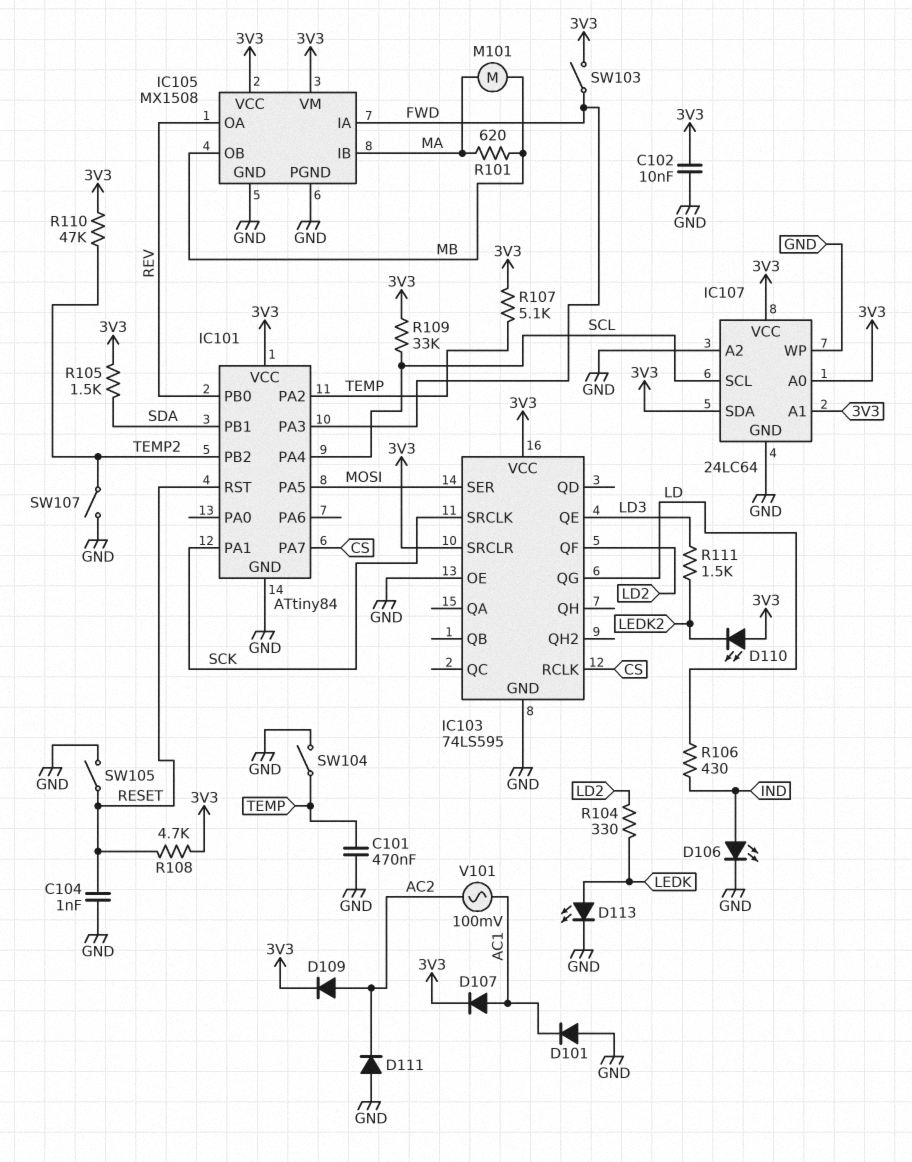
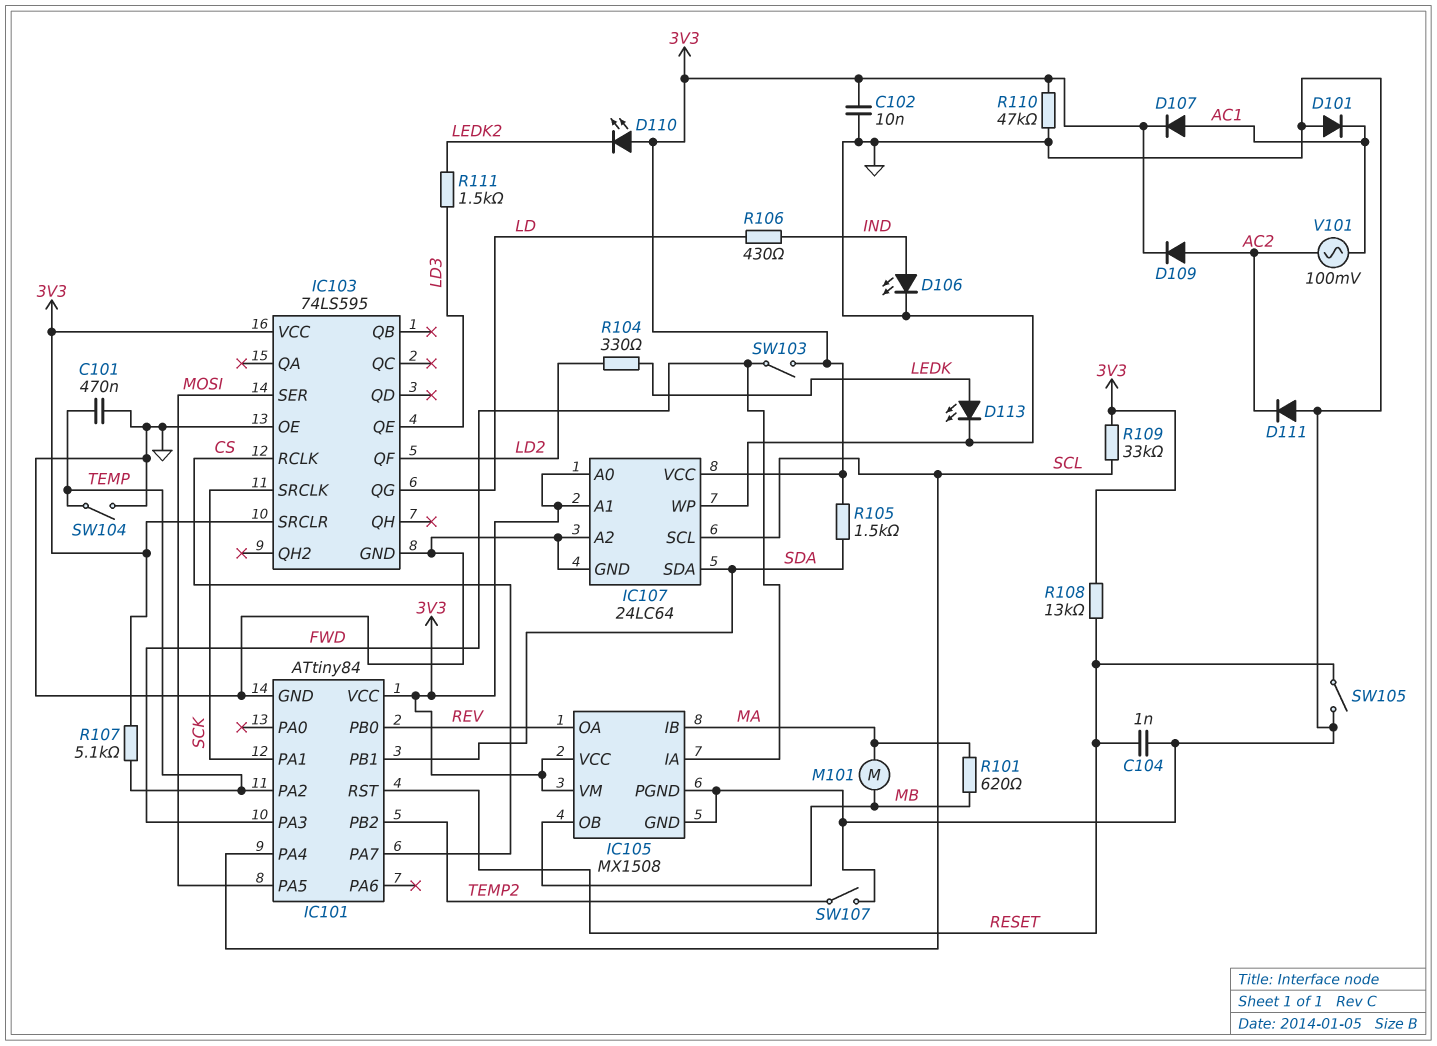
IC107 pin SDA: 3V3 -> SDA
R108: 4.7k (3V3, RESET) -> 13k (3V3, RESET)
R110: 47k (3V3, TEMP2) -> 47k (3V3, GND)

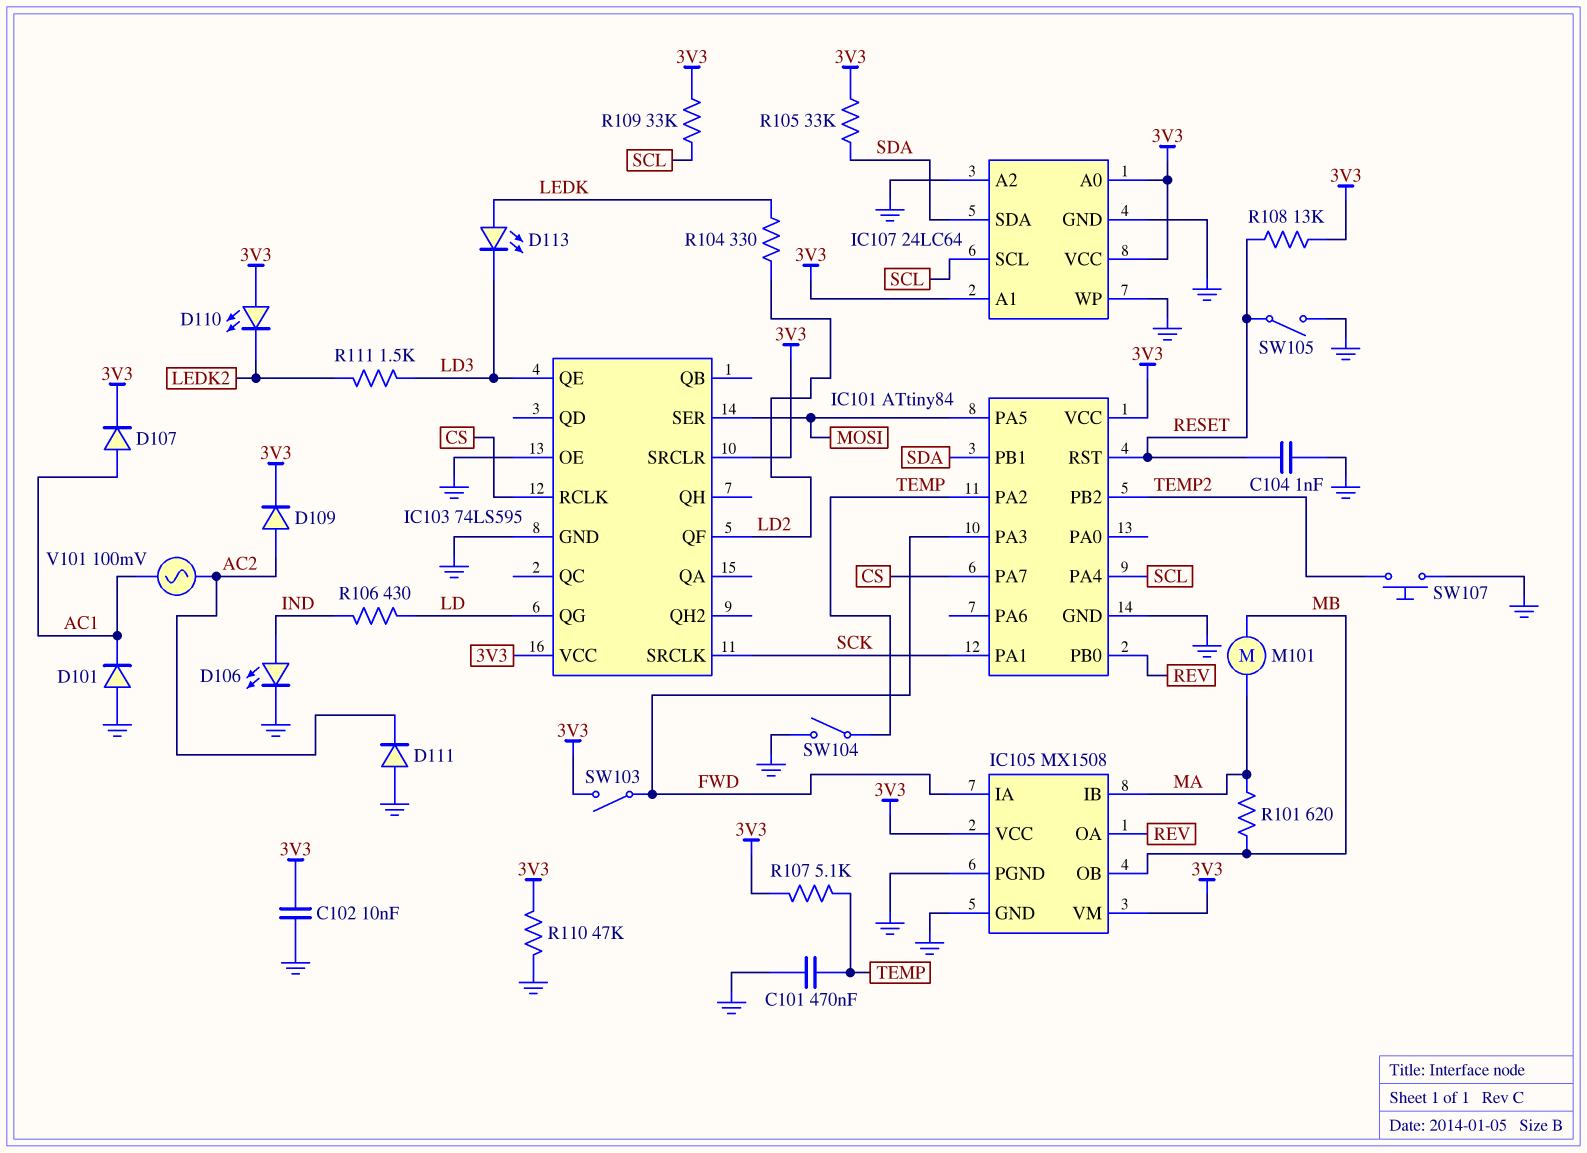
D113: LED (A LEDK, K GND) -> LED (A LEDK, K LD3)
R105: 1.5k (3V3, SDA) -> 33k (3V3, SDA)
SW107: switch (GND, TEMP2) -> button (GND, TEMP2)

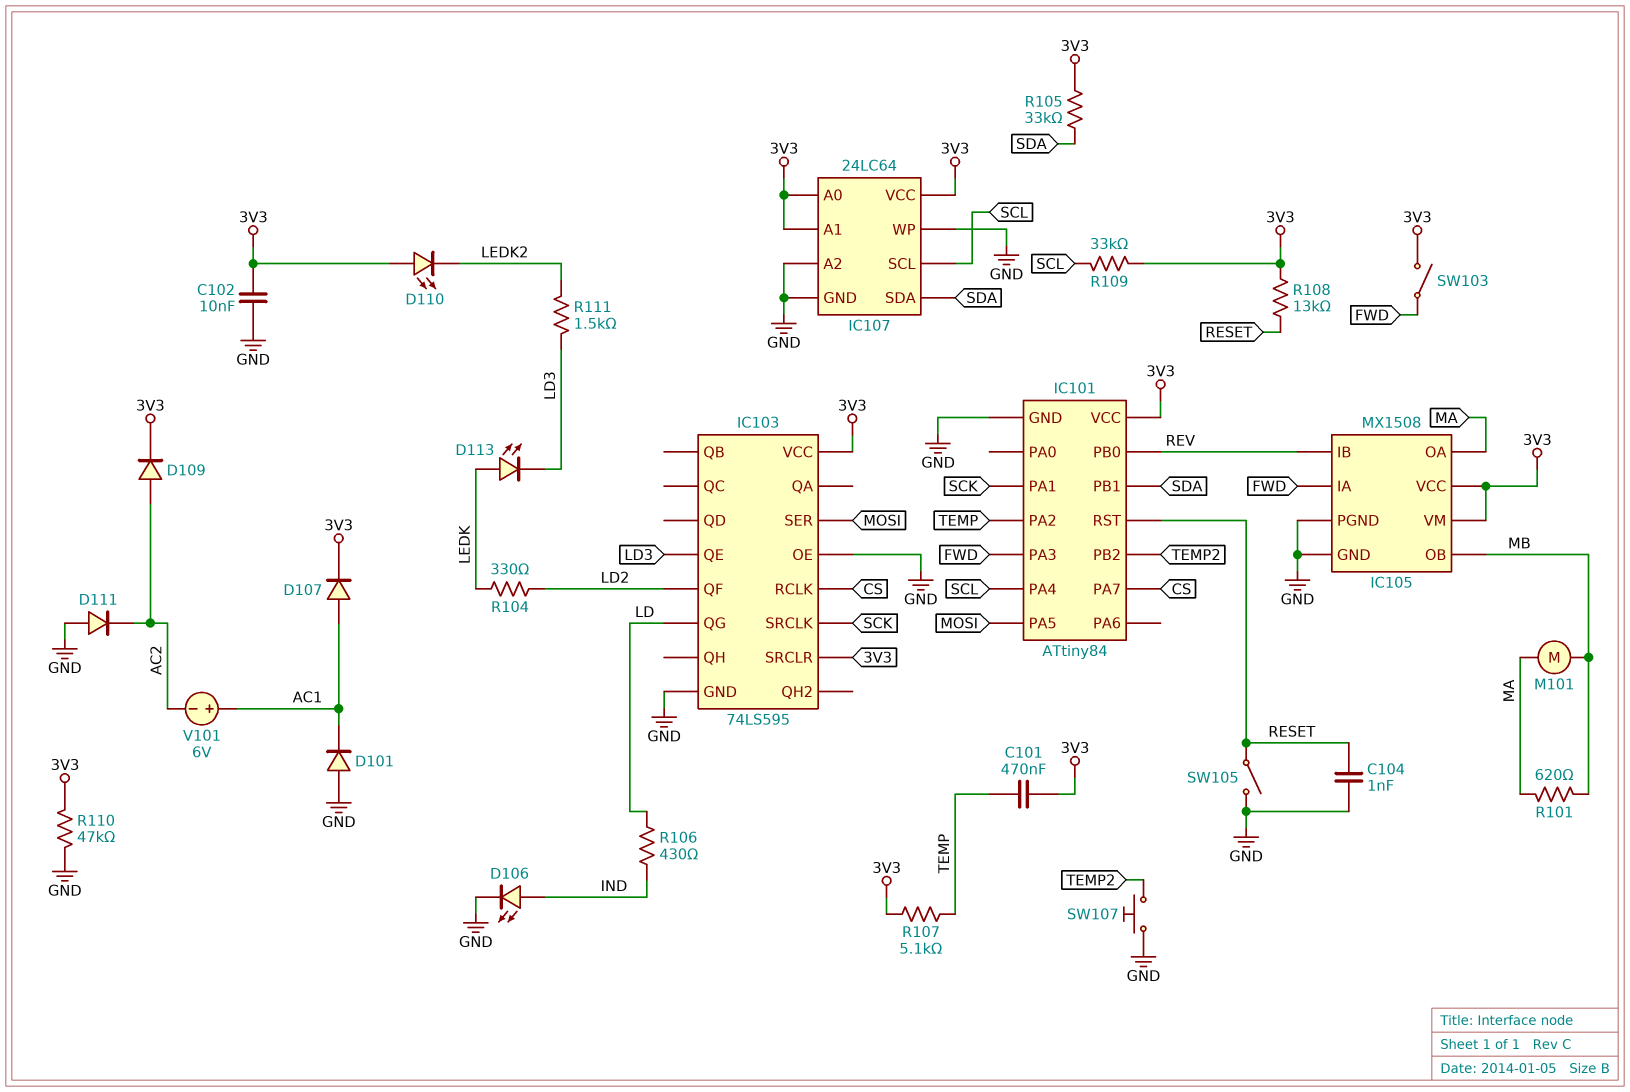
C101: 470nF (GND, TEMP) -> 470nF (3V3, TEMP)
IC105 pin IB: MA -> REV
IC105 pin OA: REV -> MA
SW104: switch (GND, TEMP) -> none
V101: AC 100mV (AC1, AC2) -> 6V (plus AC1, minus AC2)

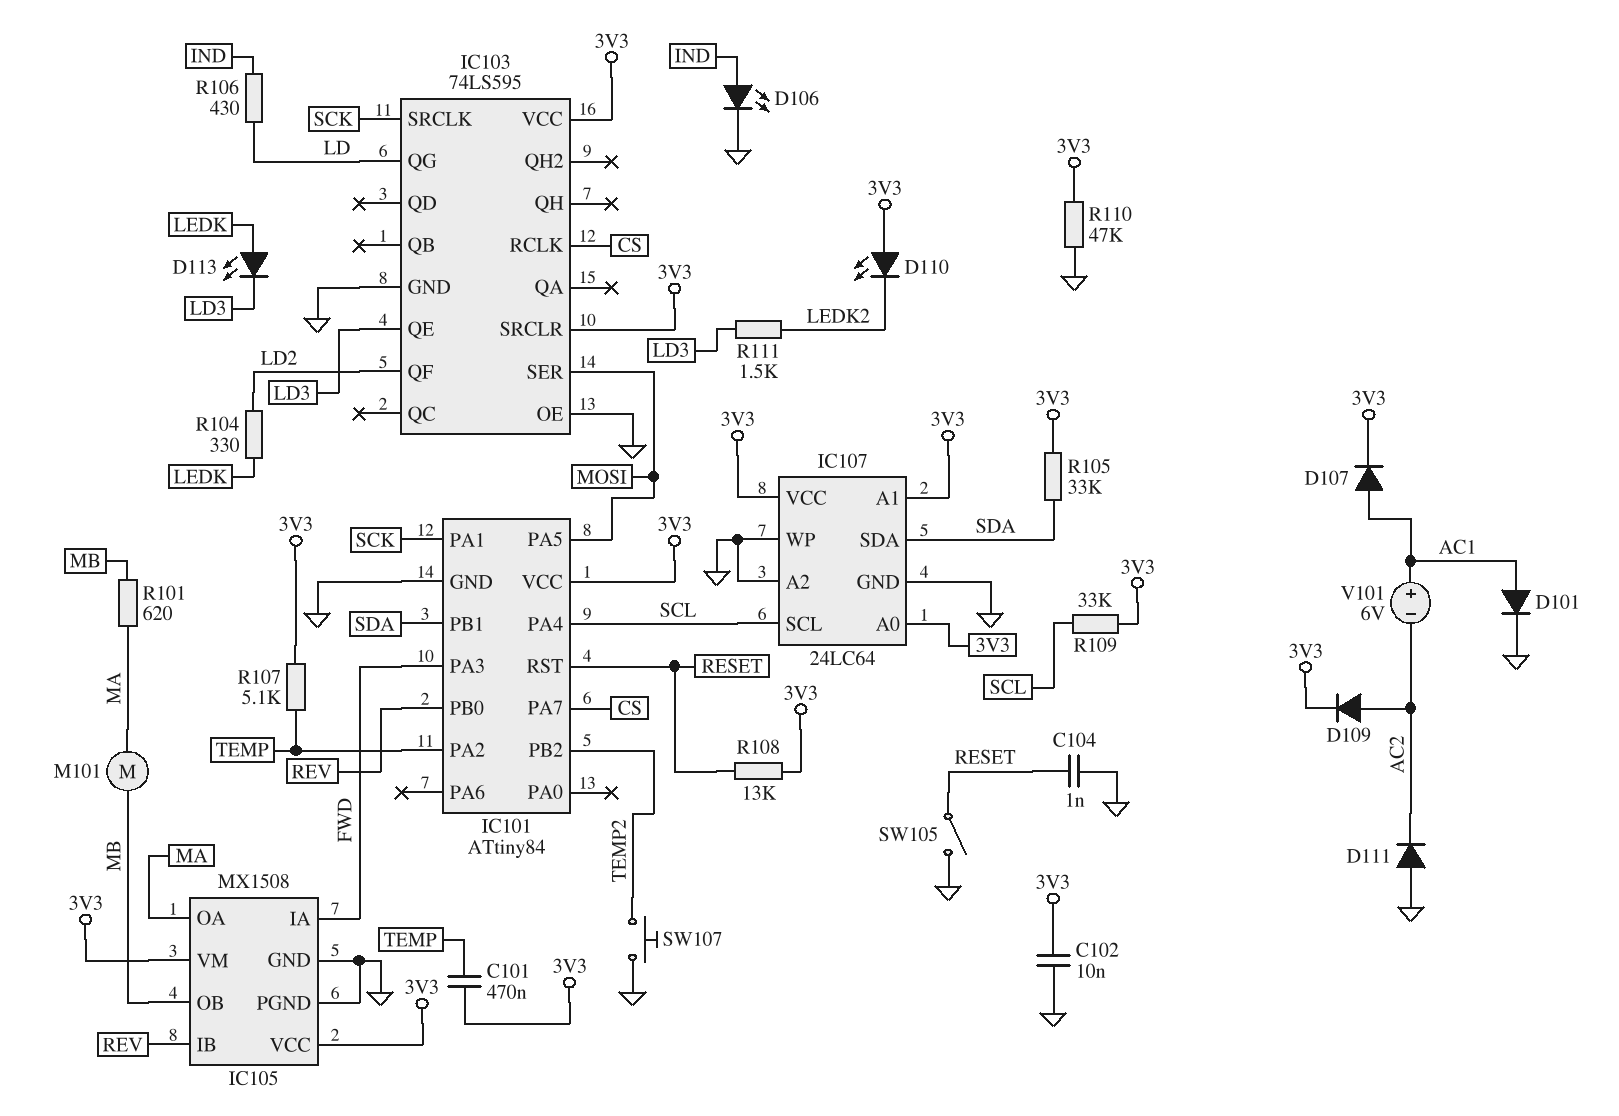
D101: diode (A GND, K AC1) -> diode (A AC1, K GND)
SW103: switch (3V3, FWD) -> none

